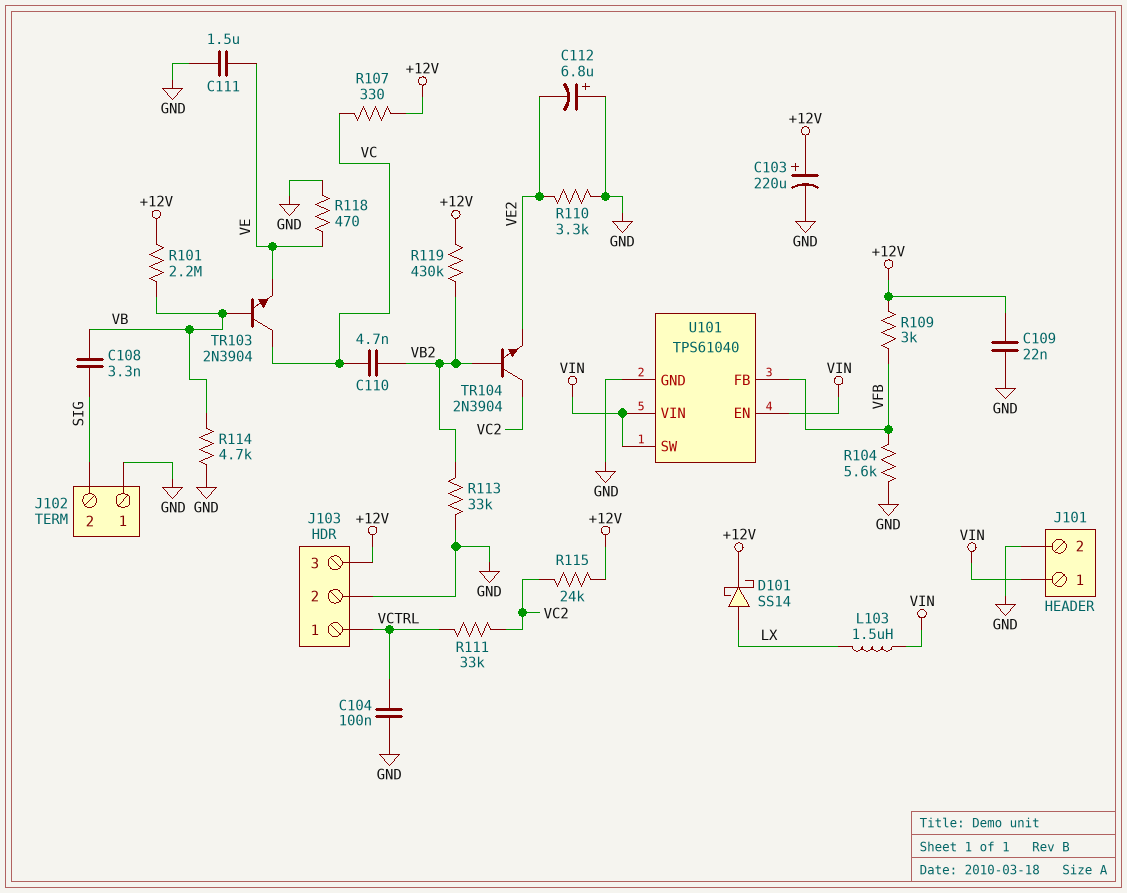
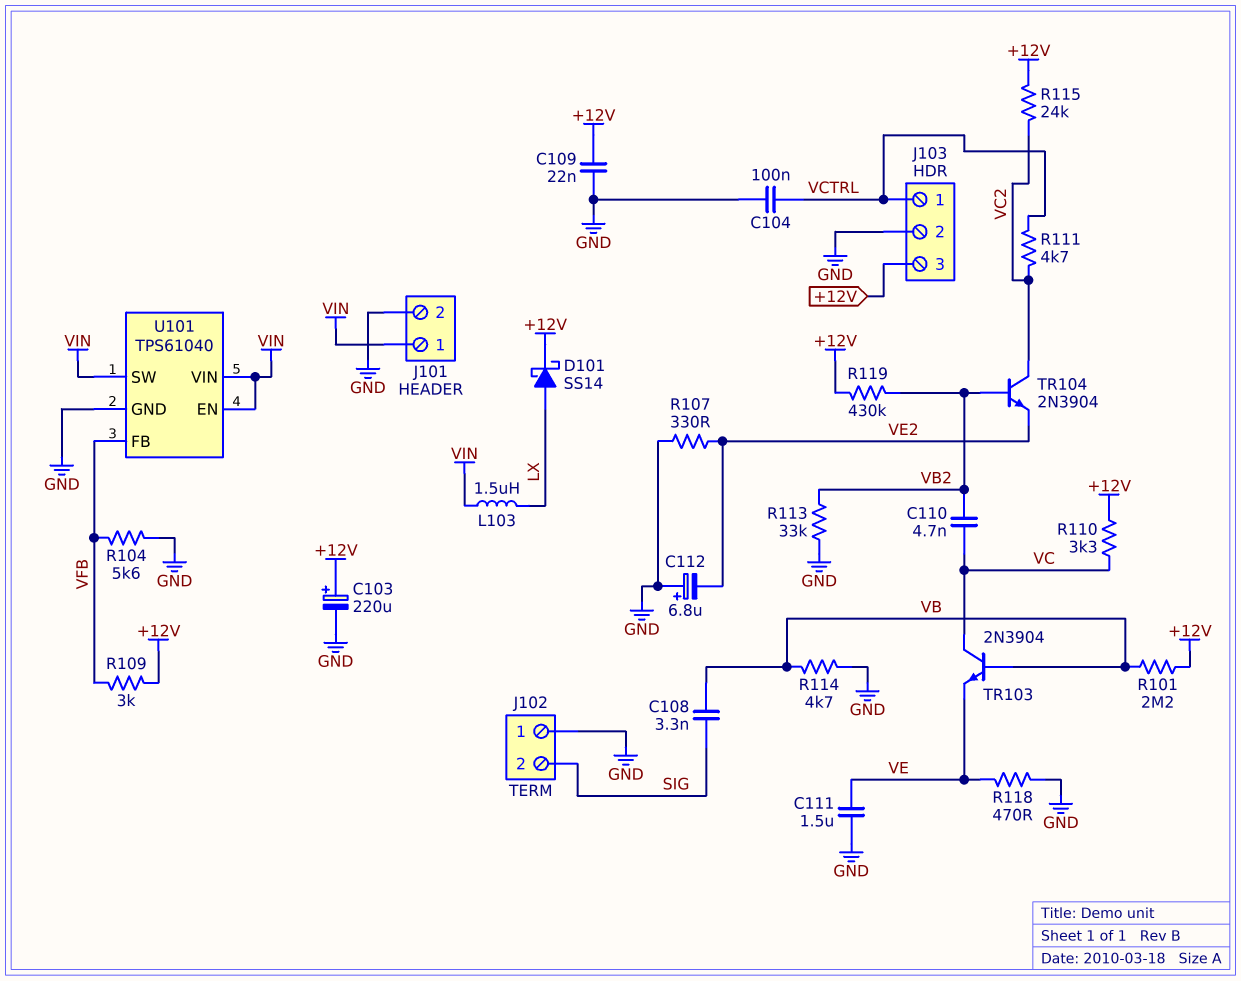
R107: 330 (+12V, VC) -> 330 (GND, VE2)
R110: 3.3k (GND, VE2) -> 3.3k (+12V, VC)
R111: 33k (VC2, VCTRL) -> 4.7k (VC2, VCTRL)

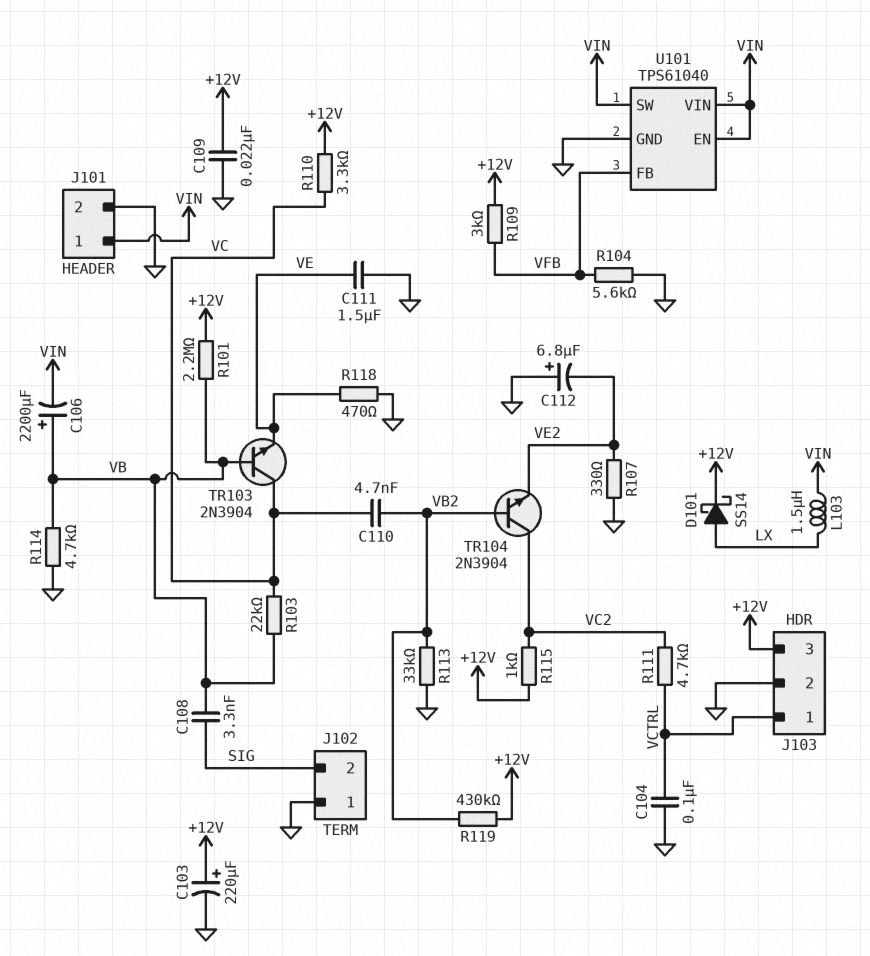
C106: none -> 2200uF (plus VB, minus VIN)
R103: none -> 22k (VB, VC)
R115: 24k (+12V, VC2) -> 1k (+12V, VC2)

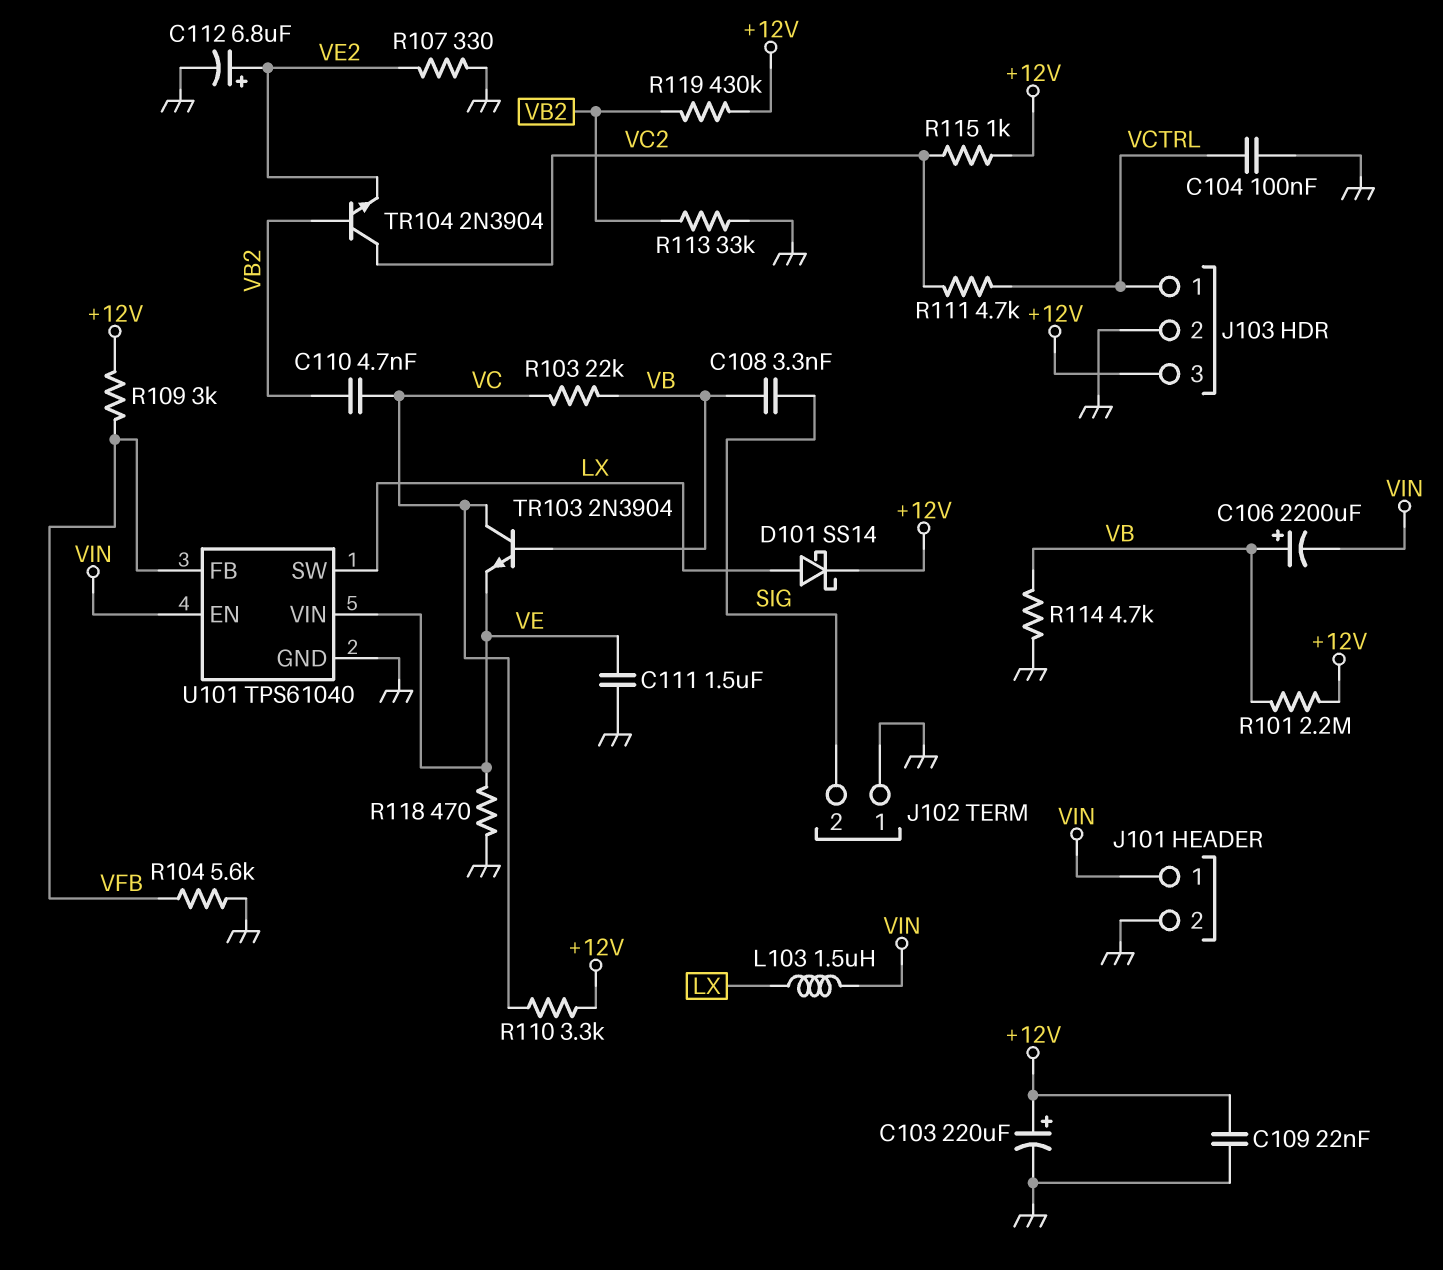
C112: 6.8uF (plus GND, minus VE2) -> 6.8uF (plus VE2, minus GND)
U101 pin SW: VIN -> LX
U101 pin VIN: VIN -> VE

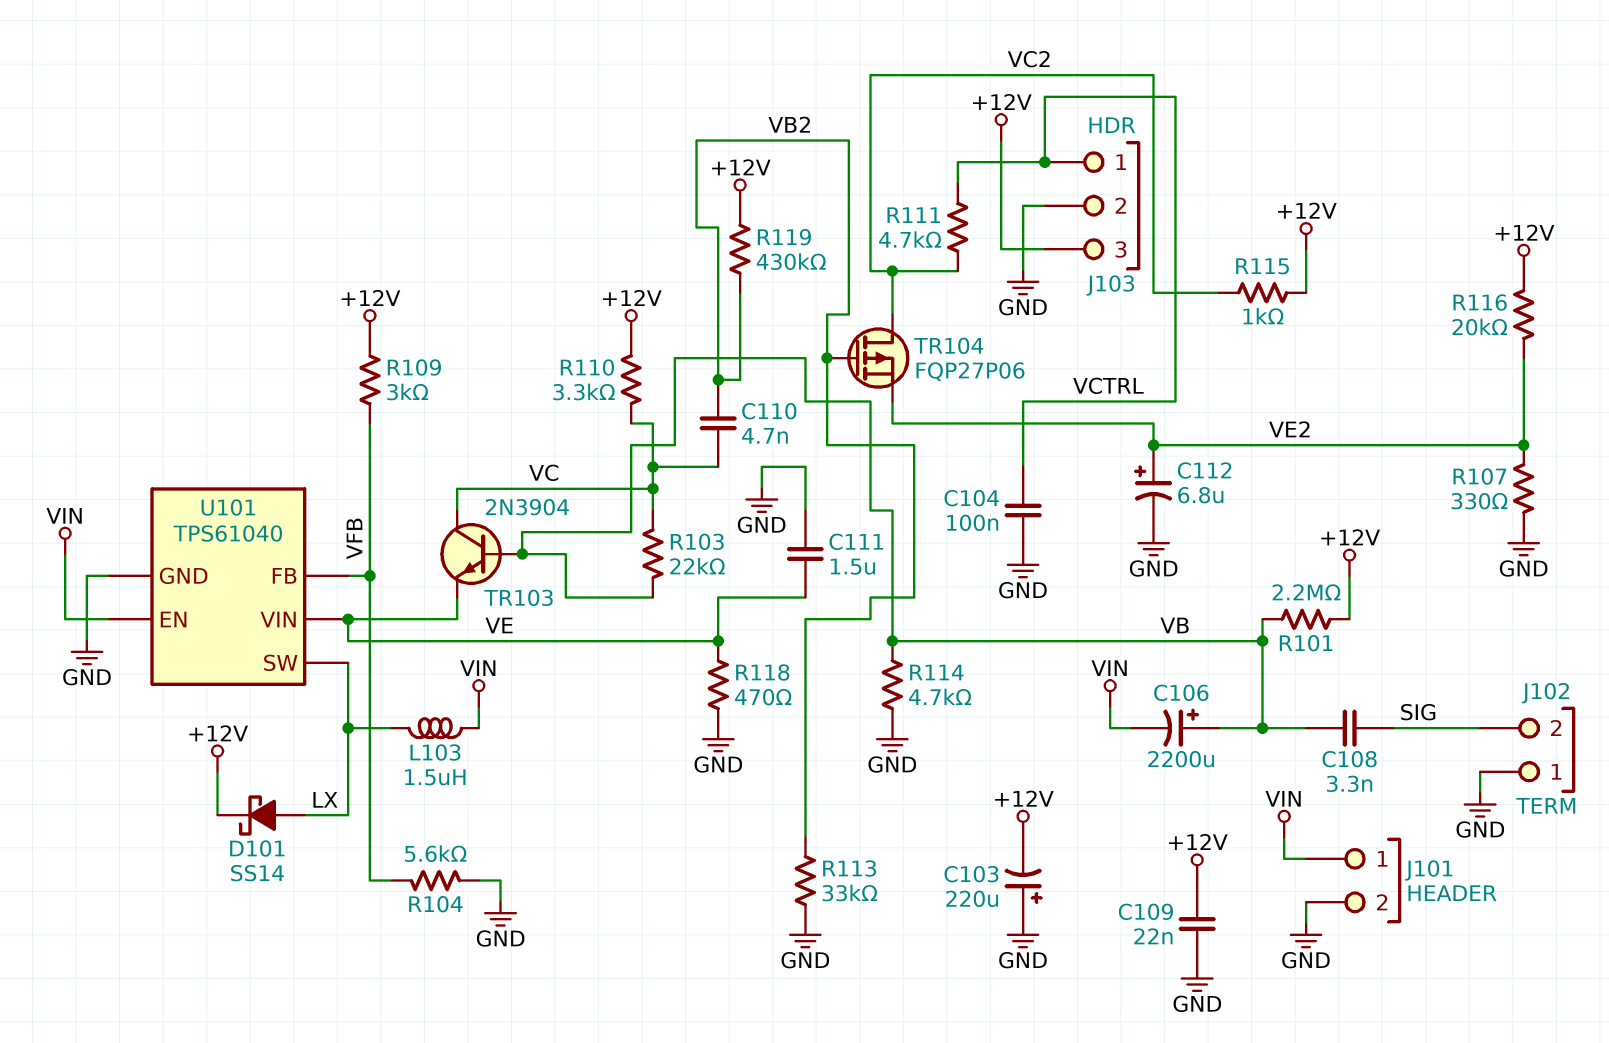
C103: 220uF (plus +12V, minus GND) -> 220uF (plus GND, minus +12V)
R116: none -> 20k (+12V, VE2)
TR104: NPN 2N3904 (B VB2, C VC2, E VE2) -> PMOS FQP27P06 (G VB2, D VC2, S VE2)

